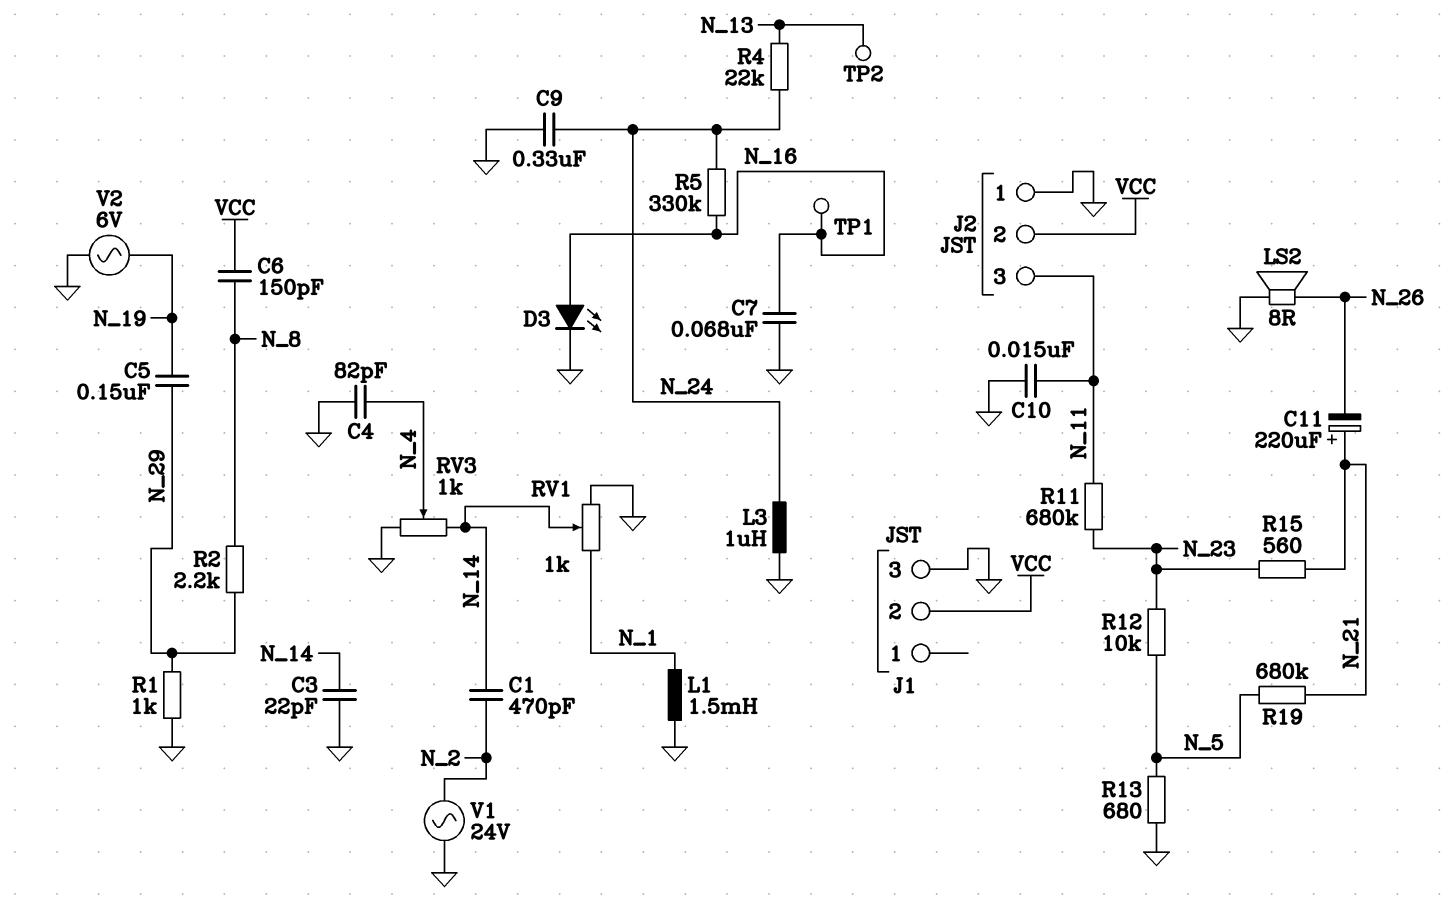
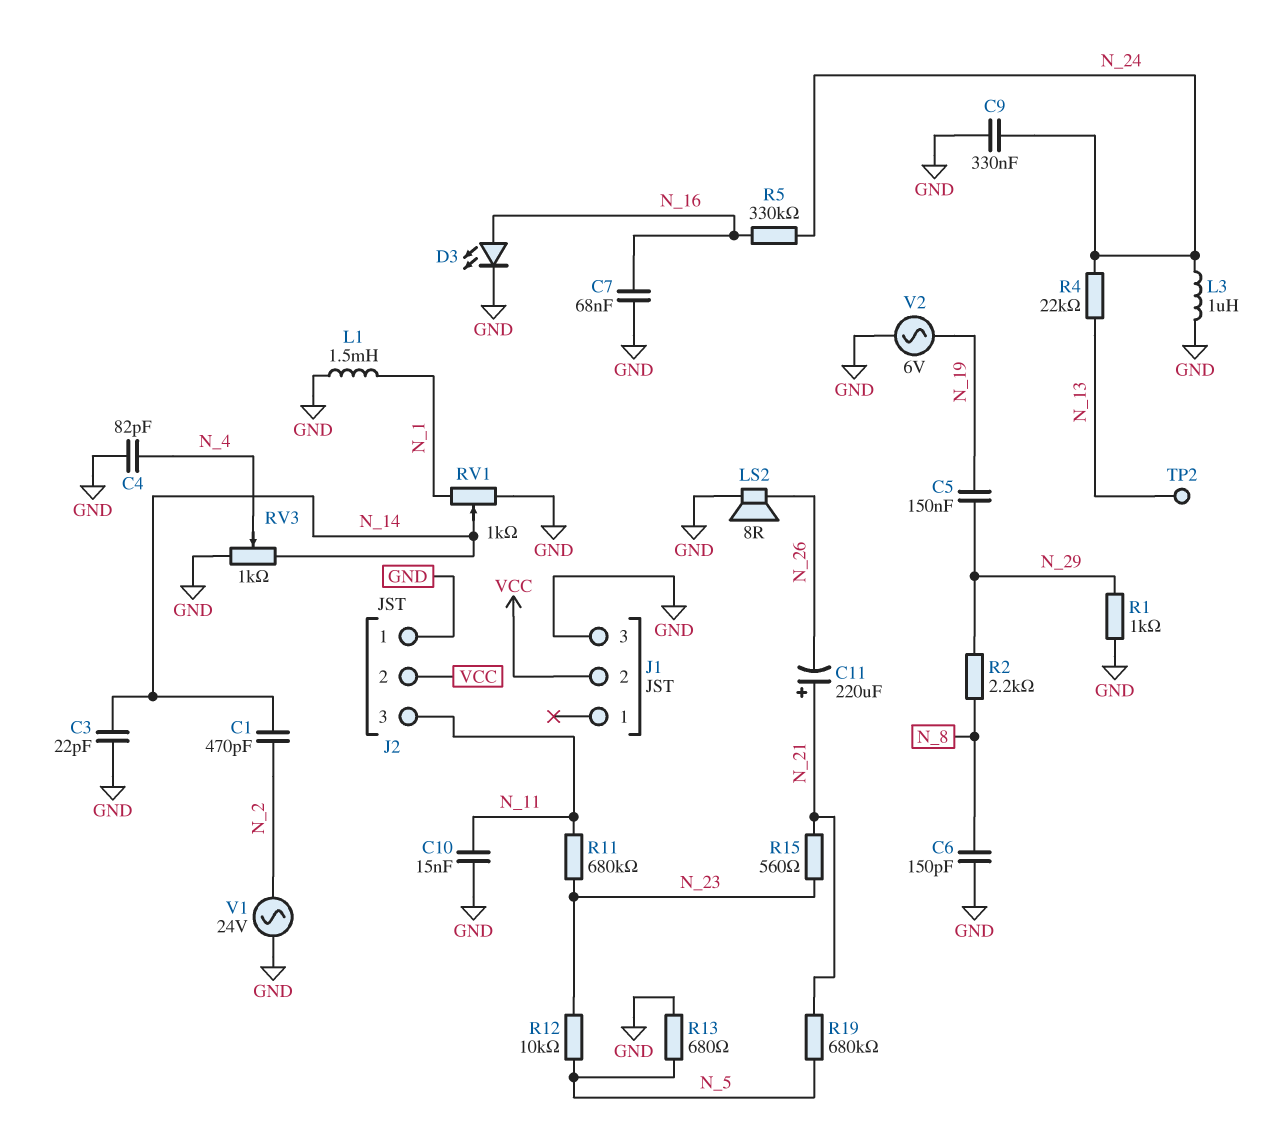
C6: 150pF (N_8, VCC) -> 150pF (GND, N_8)
TP1: test point (N_16) -> none

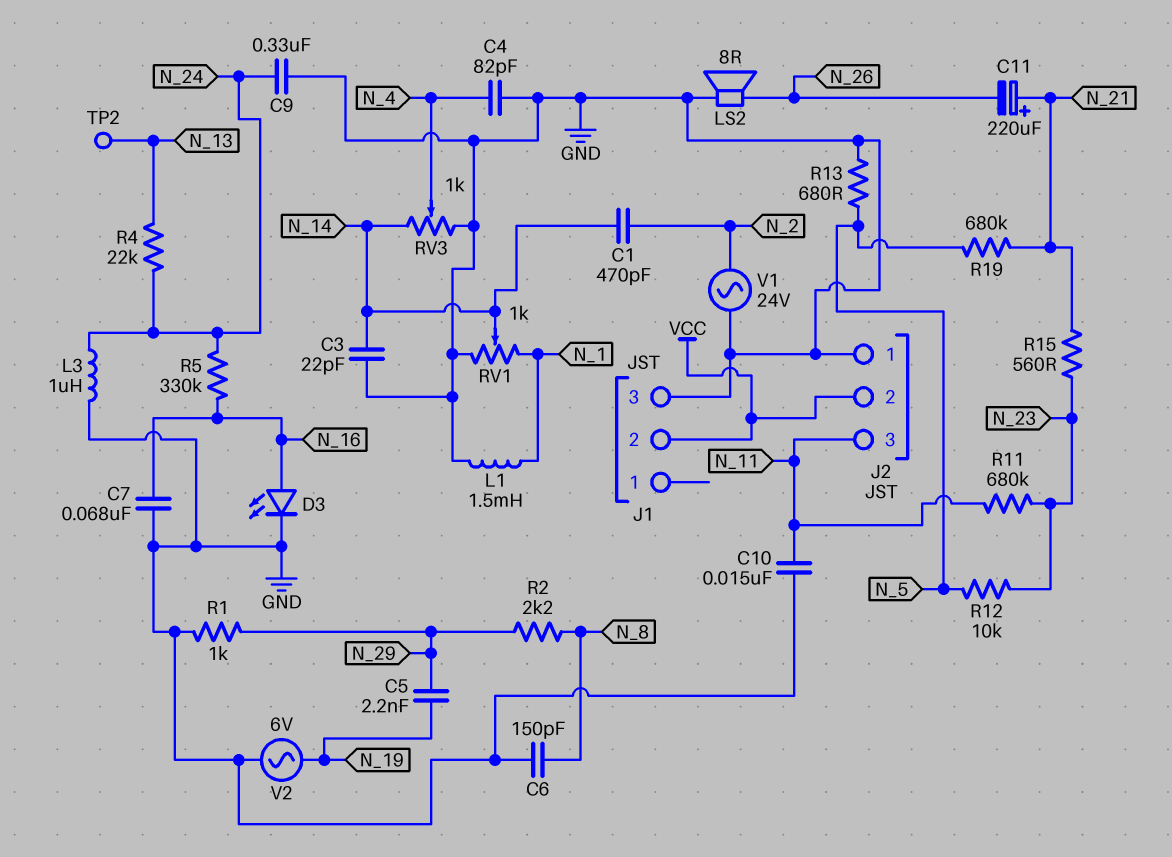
C5: 150nF (N_19, N_29) -> 2.2nF (N_19, N_29)

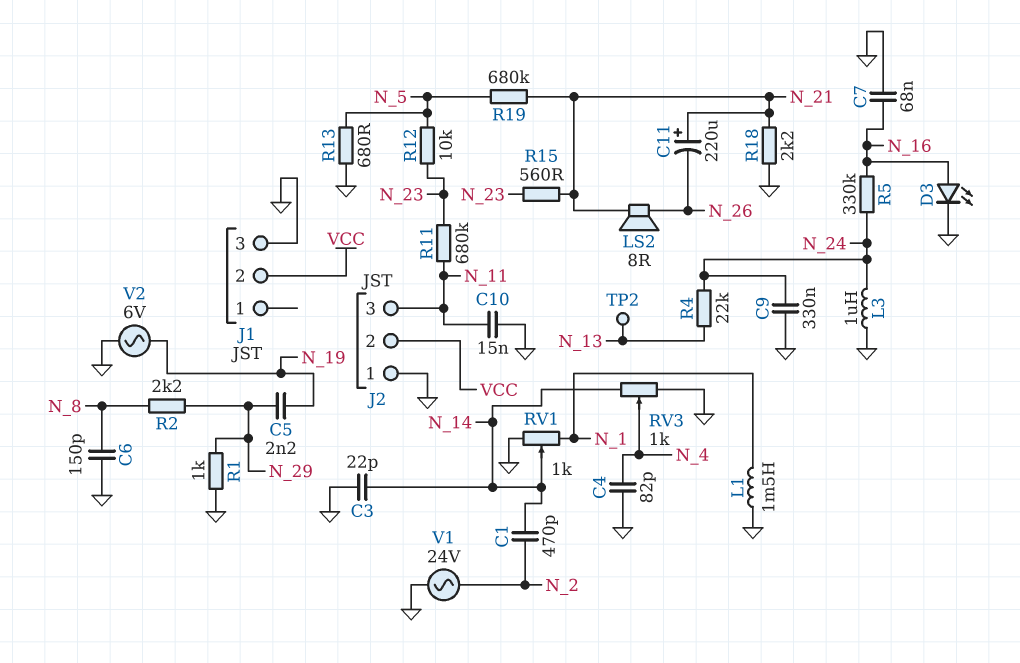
LS2: speaker 8R (GND, N_26) -> speaker 8R (N_21, N_26)
R18: none -> 2.2k (GND, N_21)

